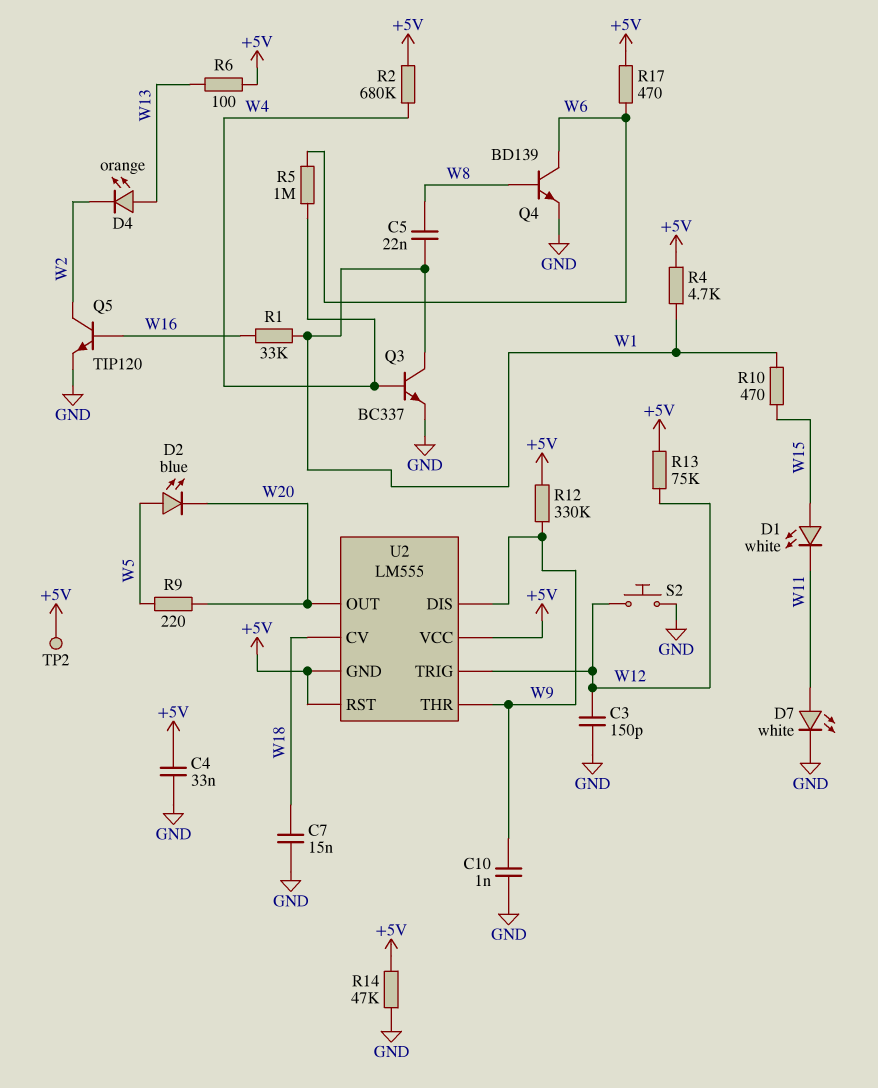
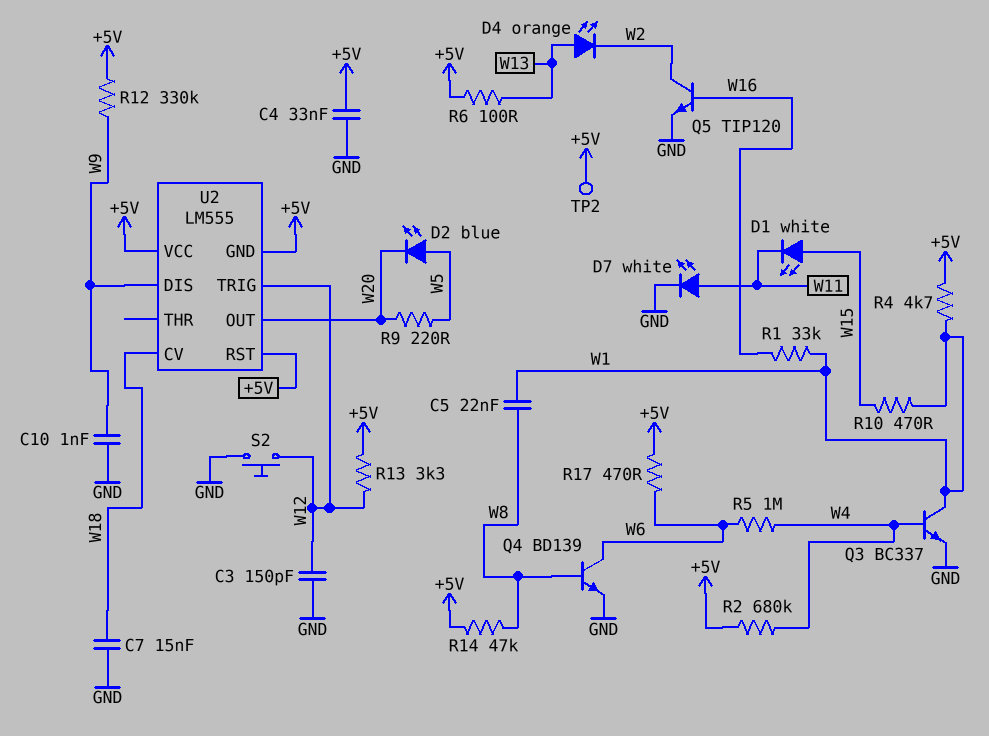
R13: 75k (+5V, W12) -> 3.3k (+5V, W12)
R14: 47k (+5V, GND) -> 47k (+5V, W8)
U2 pin THR: W9 -> none

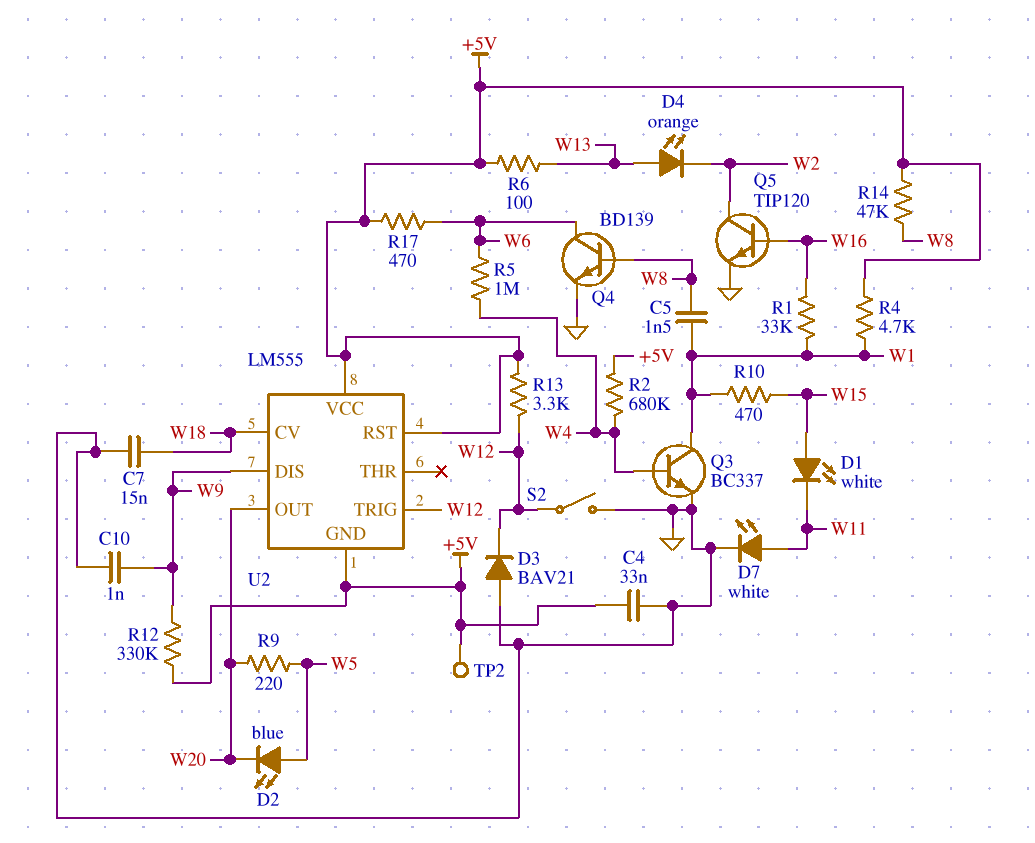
C3: 150pF (GND, W12) -> none
C5: 22nF (W1, W8) -> 1.5nF (W1, W8)
D3: none -> diode BAV21 (A GND, K W12)
S2: button (GND, W12) -> switch (GND, W12)

